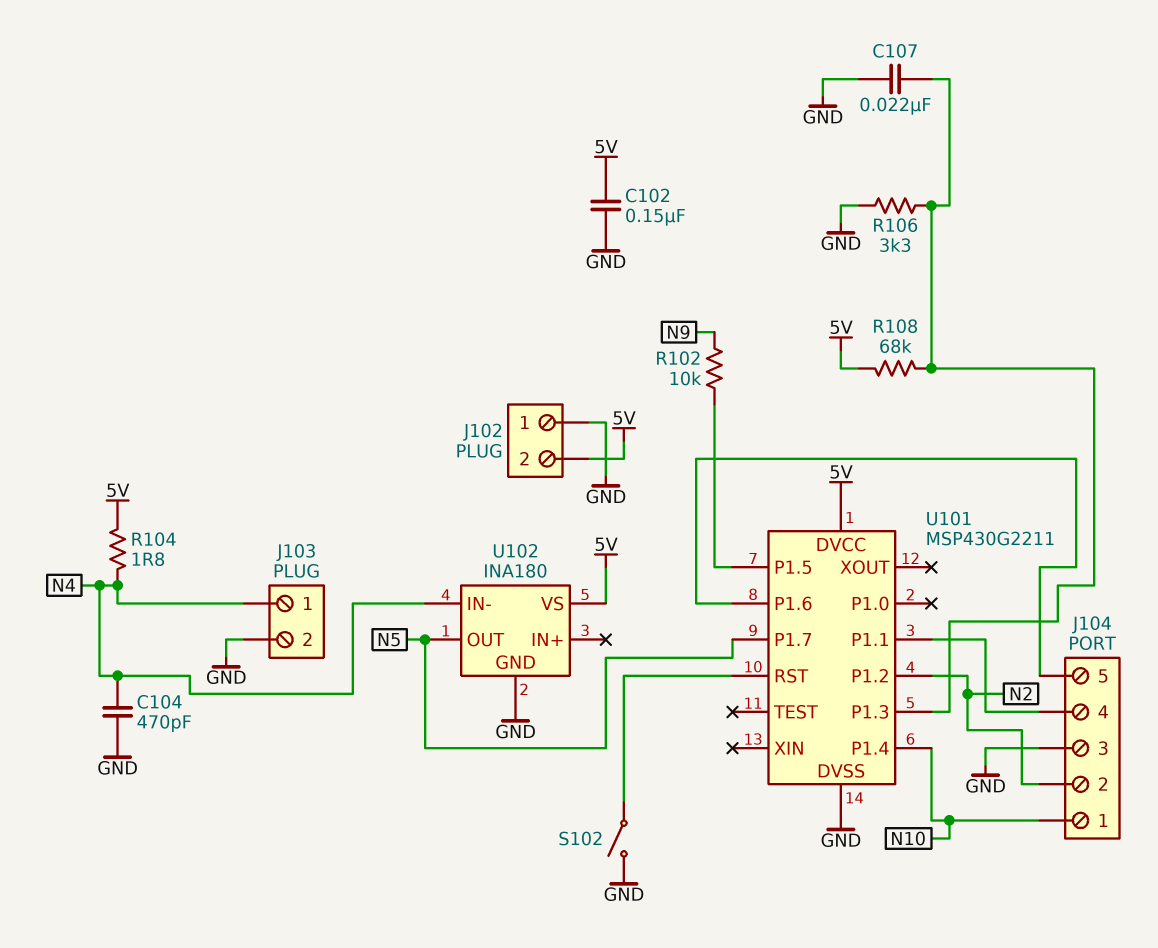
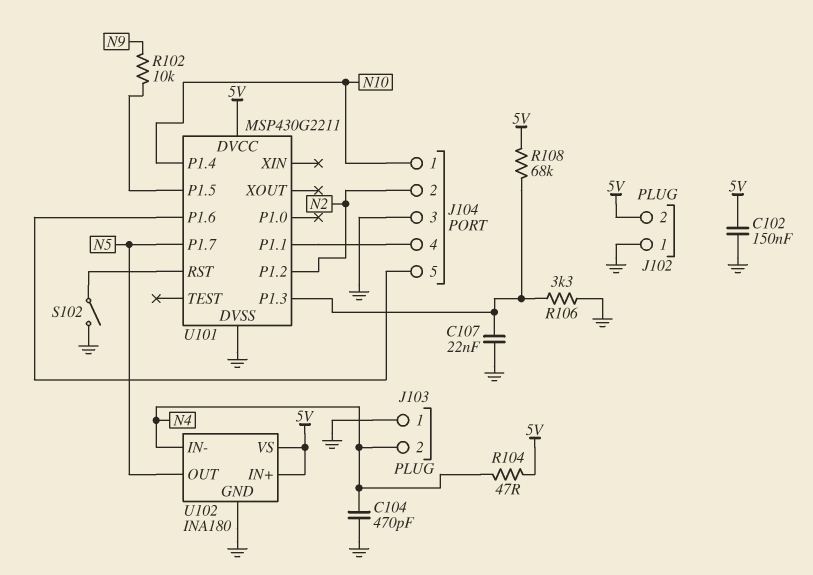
J103 pin 1: N4 -> GND
J103 pin 2: GND -> N4
R104: 1.8 (5V, N4) -> 47 (5V, N4)
U102 pin IN+: none -> 5V

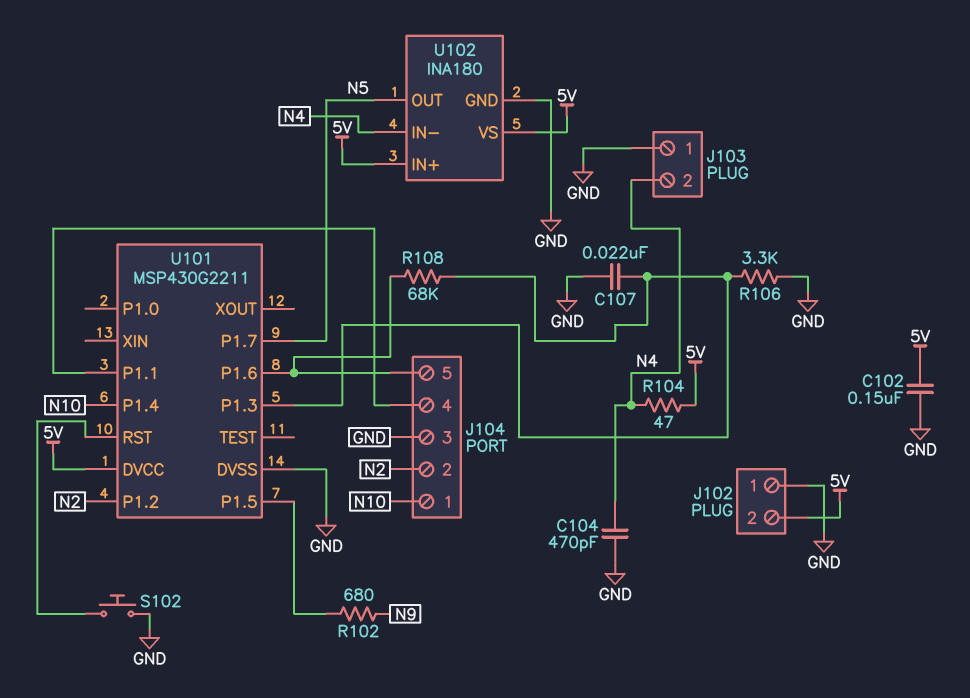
R102: 10k (N9, U101/P1.5) -> 680 (N9, U101/P1.5)
R108: 68k (5V, U101/P1.3) -> 68k (J104/5, U101/P1.3)
S102: switch (GND, U101/RST) -> button (GND, U101/RST)

